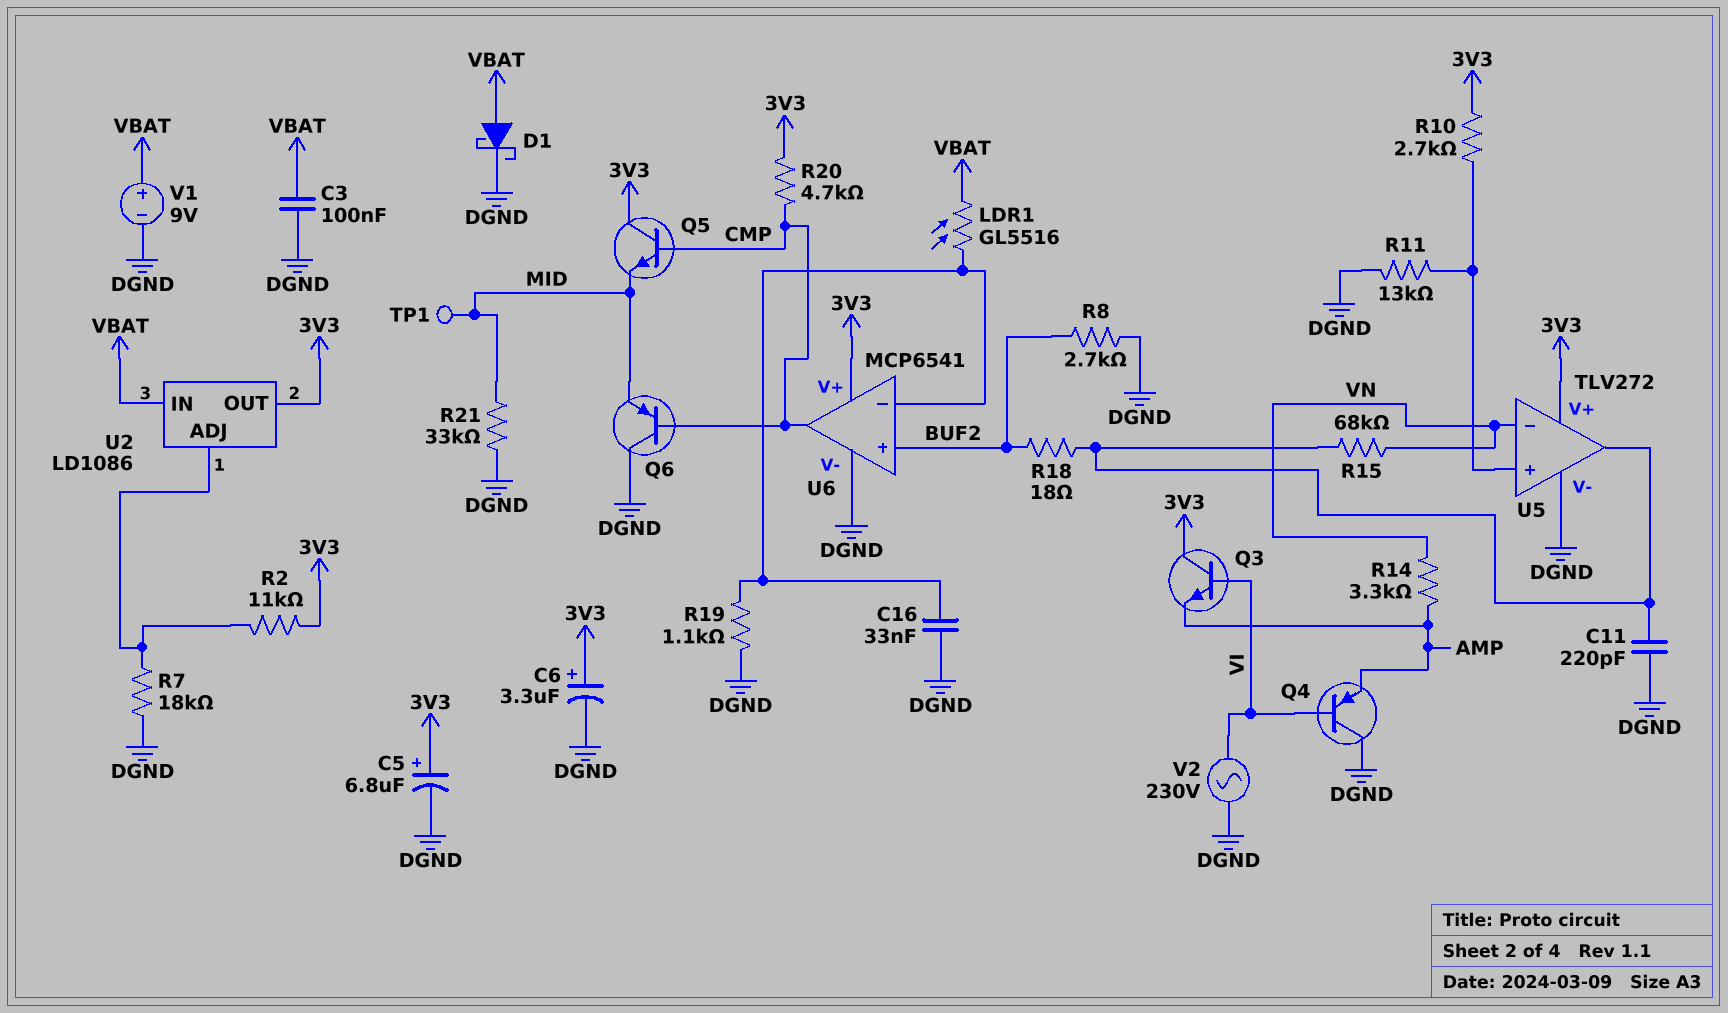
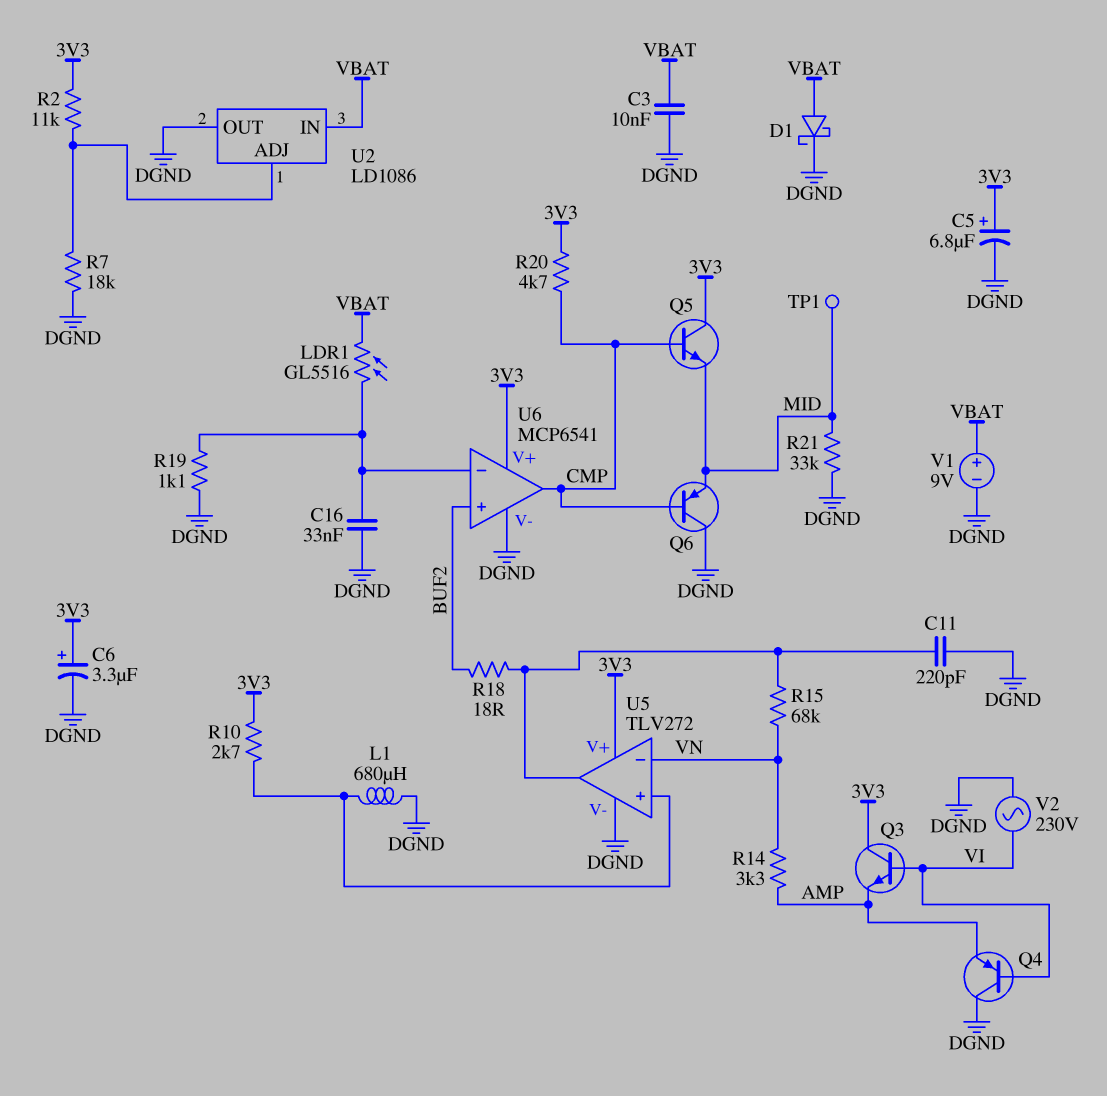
C3: 100nF (DGND, VBAT) -> 10nF (DGND, VBAT)
L1: none -> 680uH (DGND, U5/in+)
R8: 2.7k (BUF2, DGND) -> none
R11: 13k (DGND, U5/in+) -> none
U2 pin OUT: 3V3 -> DGND

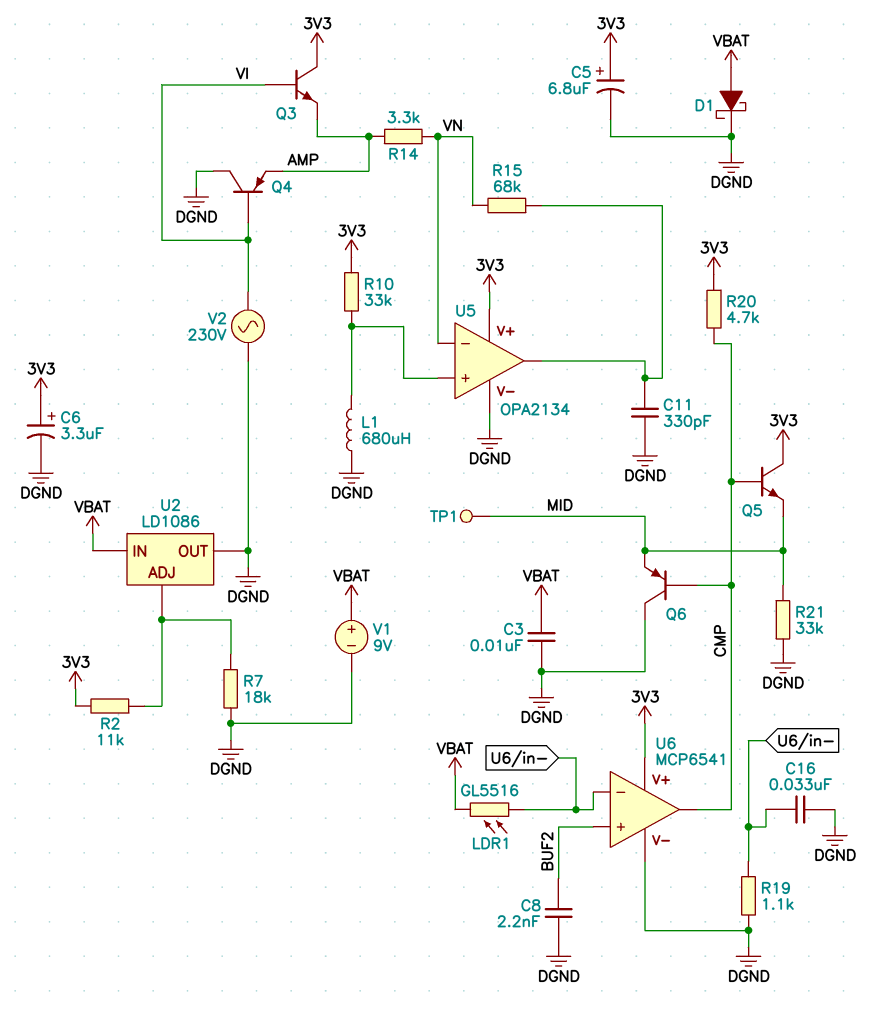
C8: none -> 2.2nF (BUF2, DGND)
C11: 220pF (DGND, U5/out) -> 330pF (DGND, U5/out)
R10: 2.7k (3V3, U5/in+) -> 33k (3V3, U5/in+)
R18: 18 (BUF2, U5/out) -> none
U5: TLV272 -> OPA2134

